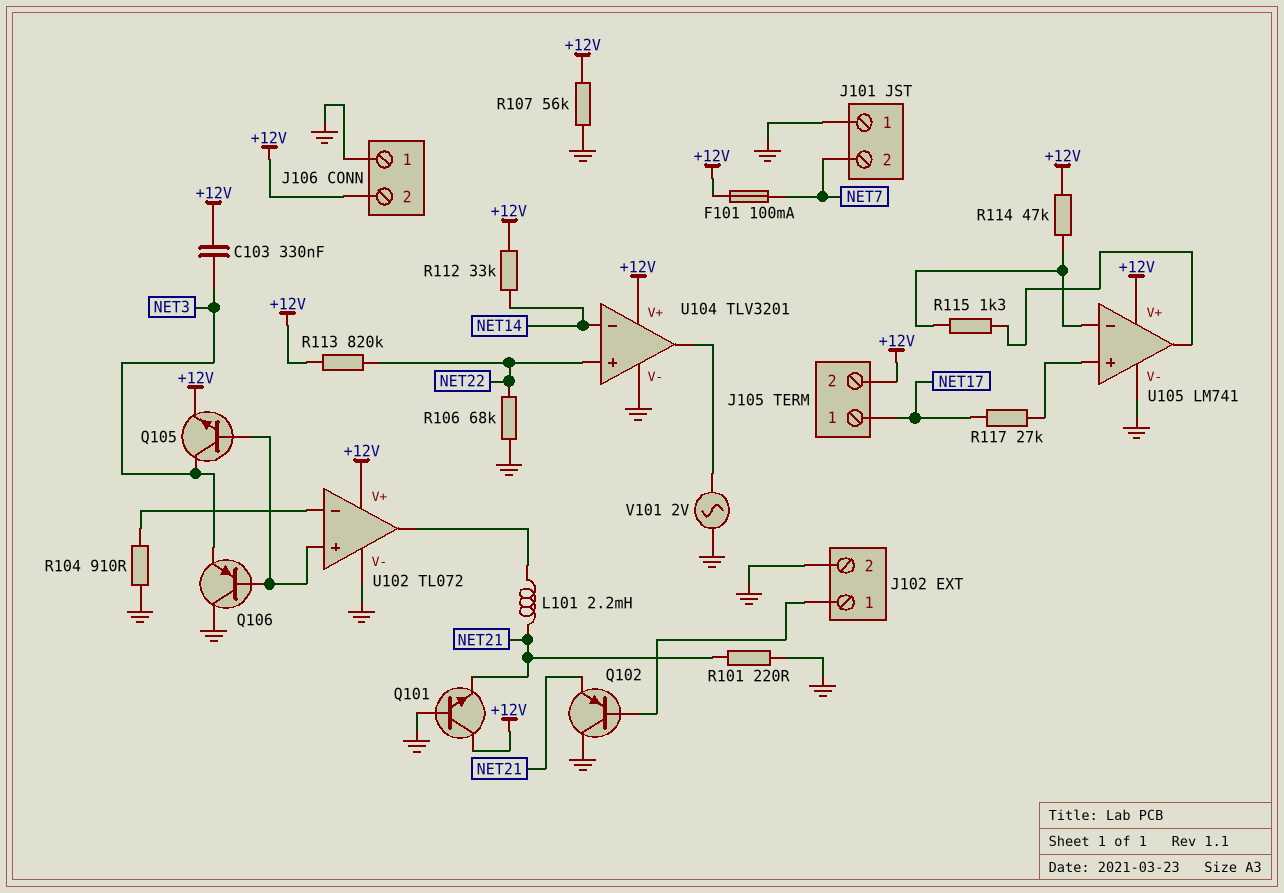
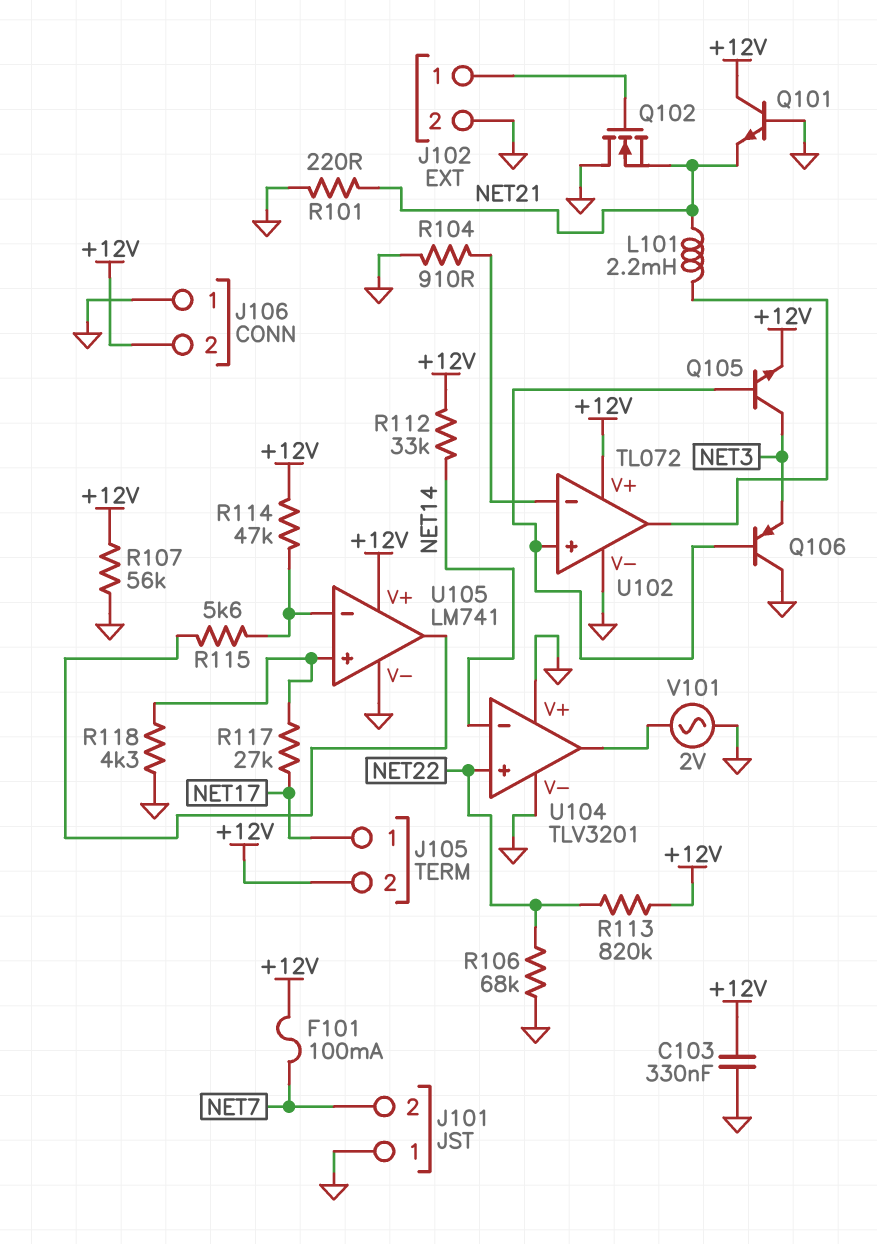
C103: 330nF (+12V, NET3) -> 330nF (+12V, GND)
Q102: PNP (B J102/1, C GND, E NET21) -> NMOS (G J102/1, D GND, S NET21)
R115: 1.3k (U105/in-, U105/out) -> 5.6k (U105/in-, U105/out)
R118: none -> 4.3k (GND, U105/in+)
U104 pin V+: +12V -> GND

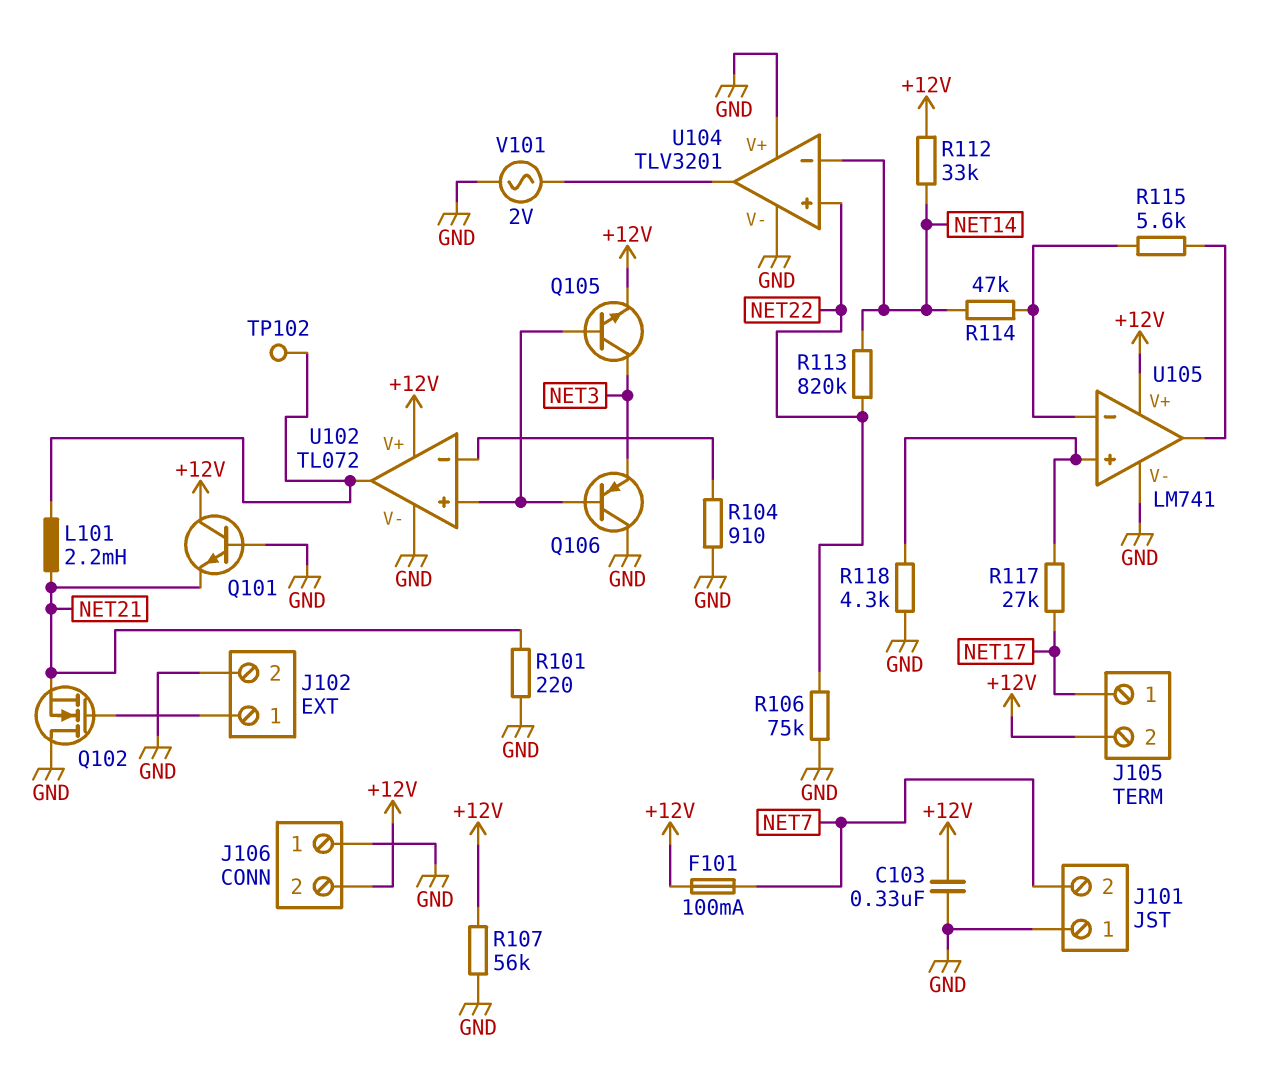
R106: 68k (GND, NET22) -> 75k (GND, NET22)
R113: 820k (+12V, NET22) -> 820k (NET14, NET22)
R114: 47k (+12V, U105/in-) -> 47k (NET14, U105/in-)
TP102: none -> test point (U102/out)

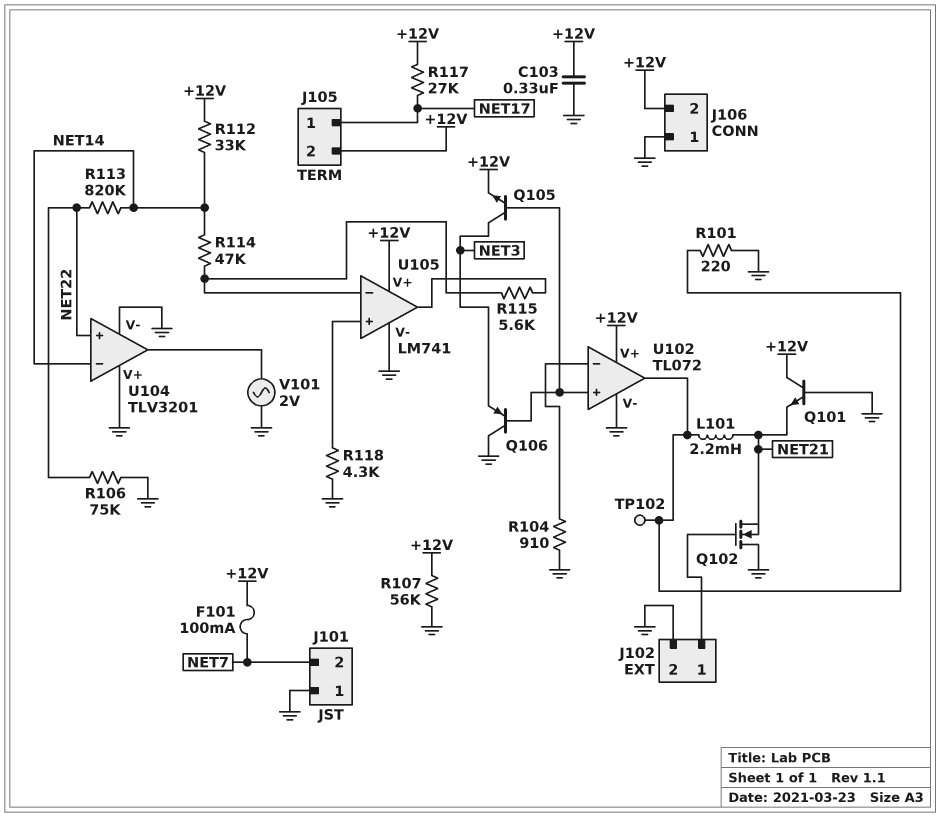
R101: 220 (GND, NET21) -> 220 (GND, U102/out)
R117: 27k (NET17, U105/in+) -> 27k (+12V, NET17)

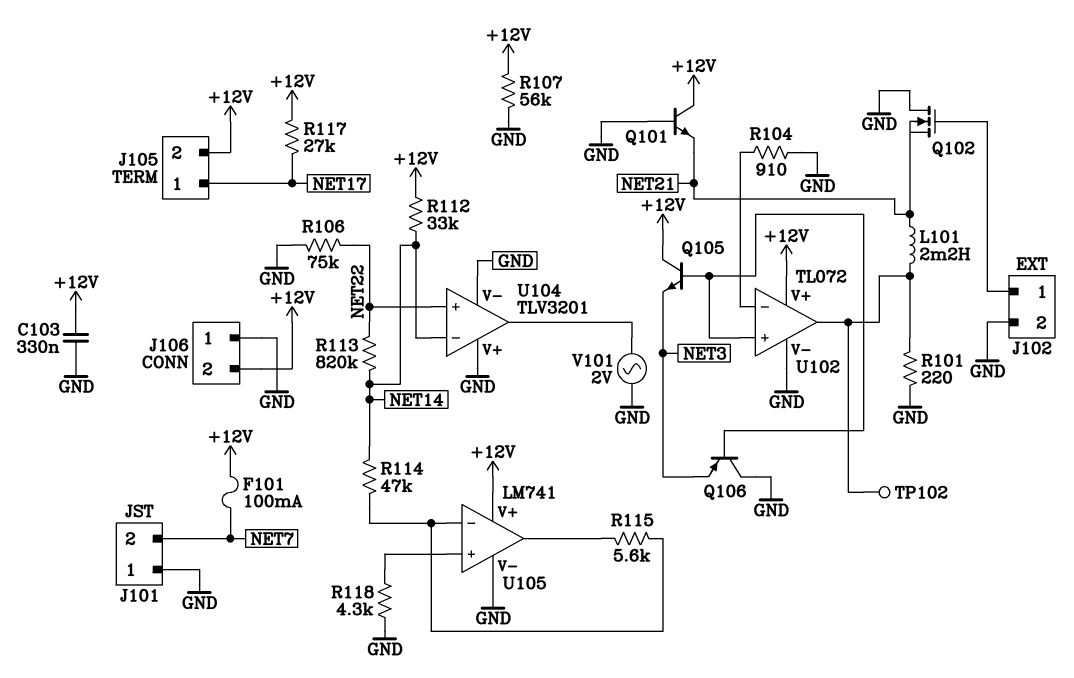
Q105: NPN (B U102/in+, C NET3, E +12V) -> NPN (B U102/in+, C +12V, E NET3)

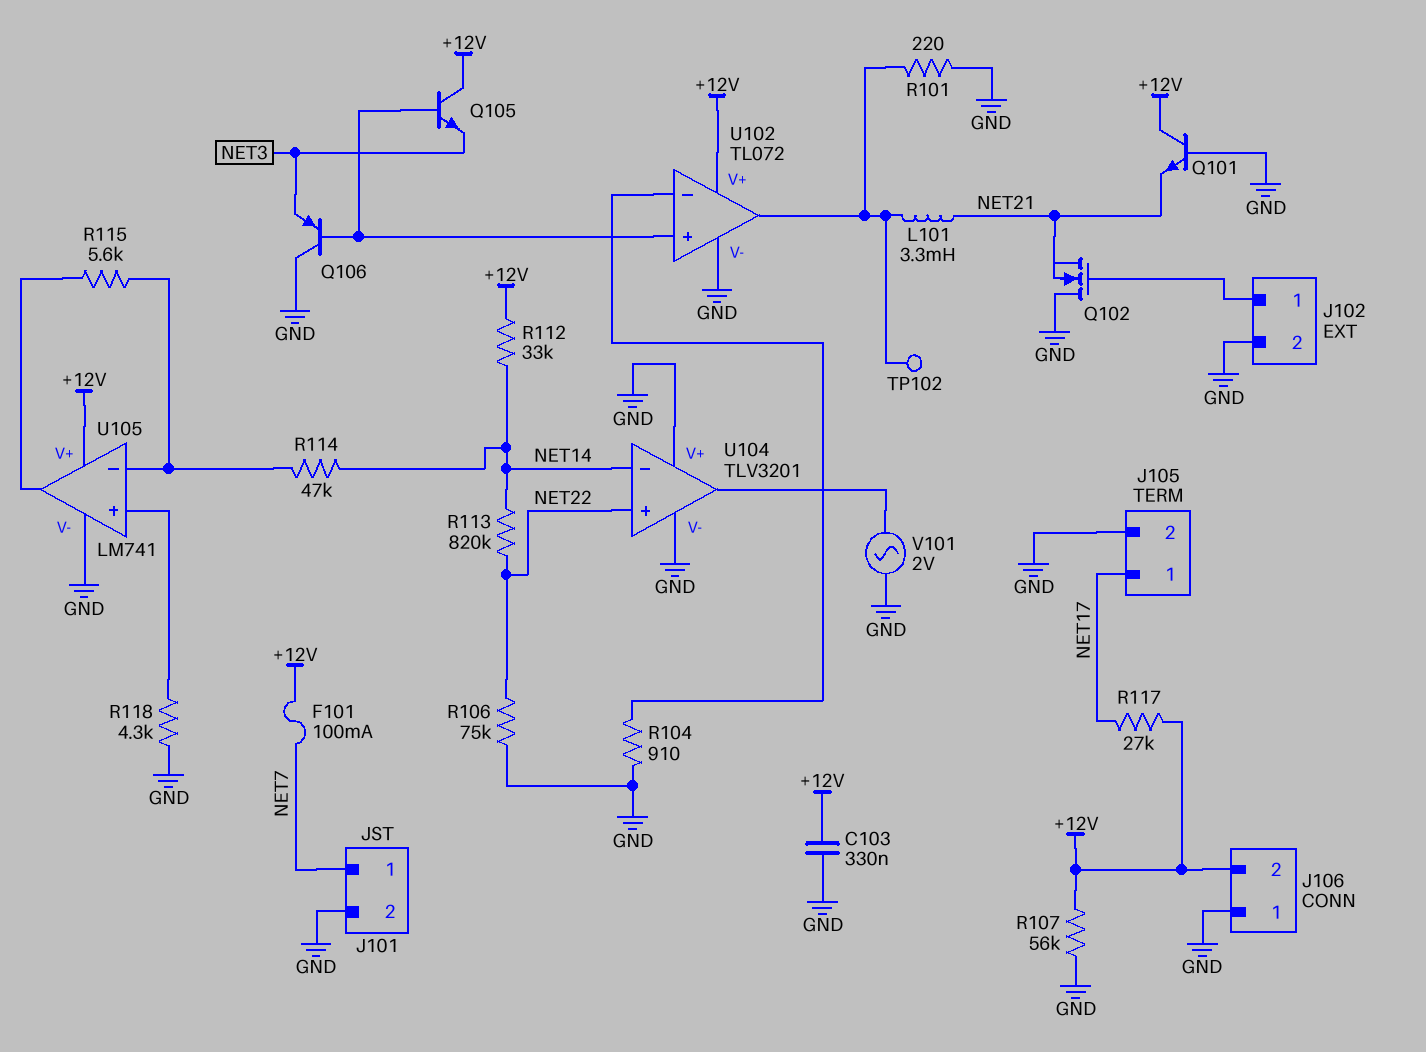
J101 pin 1: GND -> NET7
J101 pin 2: NET7 -> GND
J105 pin 2: +12V -> GND
L101: 2.2mH (NET21, U102/out) -> 3.3mH (NET21, U102/out)

